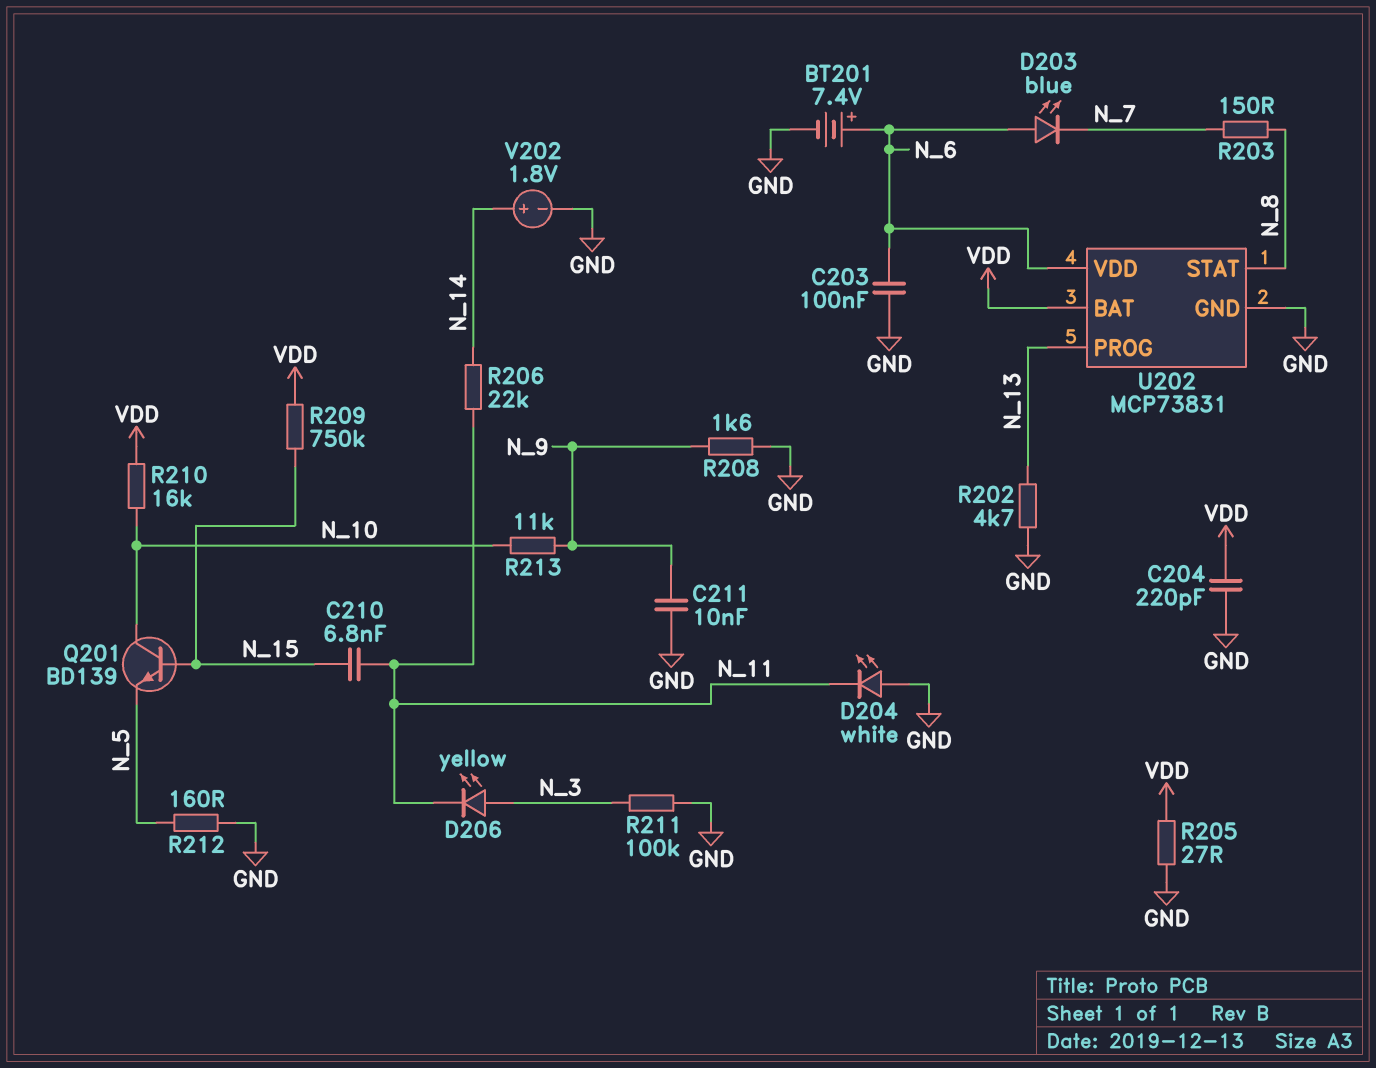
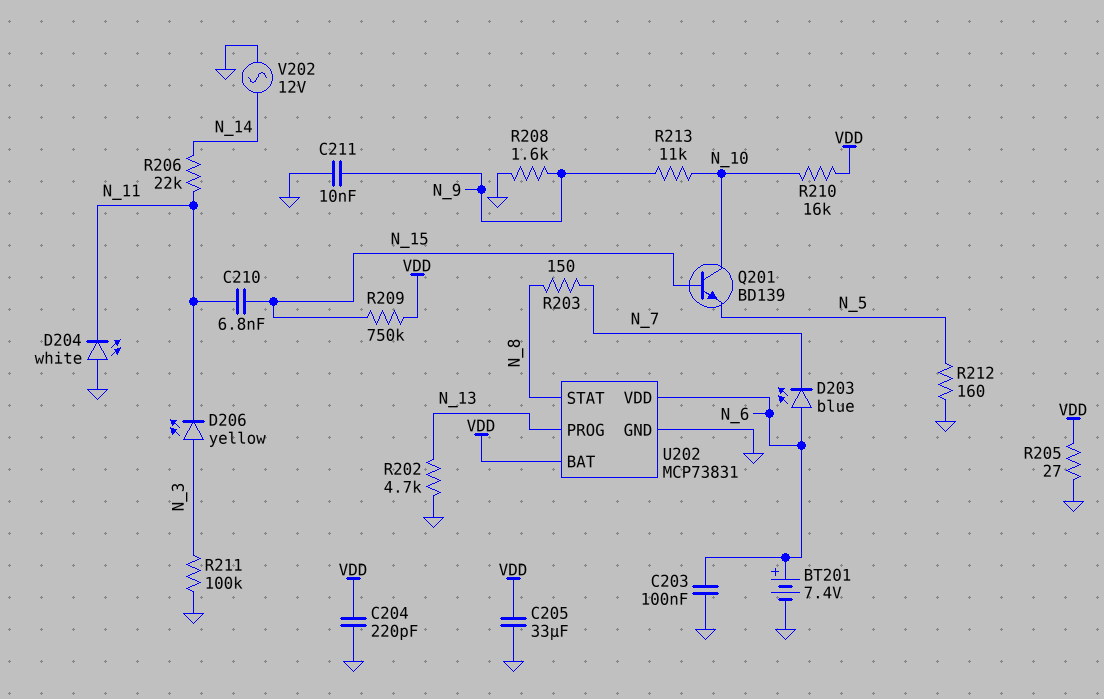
C205: none -> 33uF (GND, VDD)
V202: 1.8V (plus N_14, minus GND) -> AC 12V (GND, N_14)

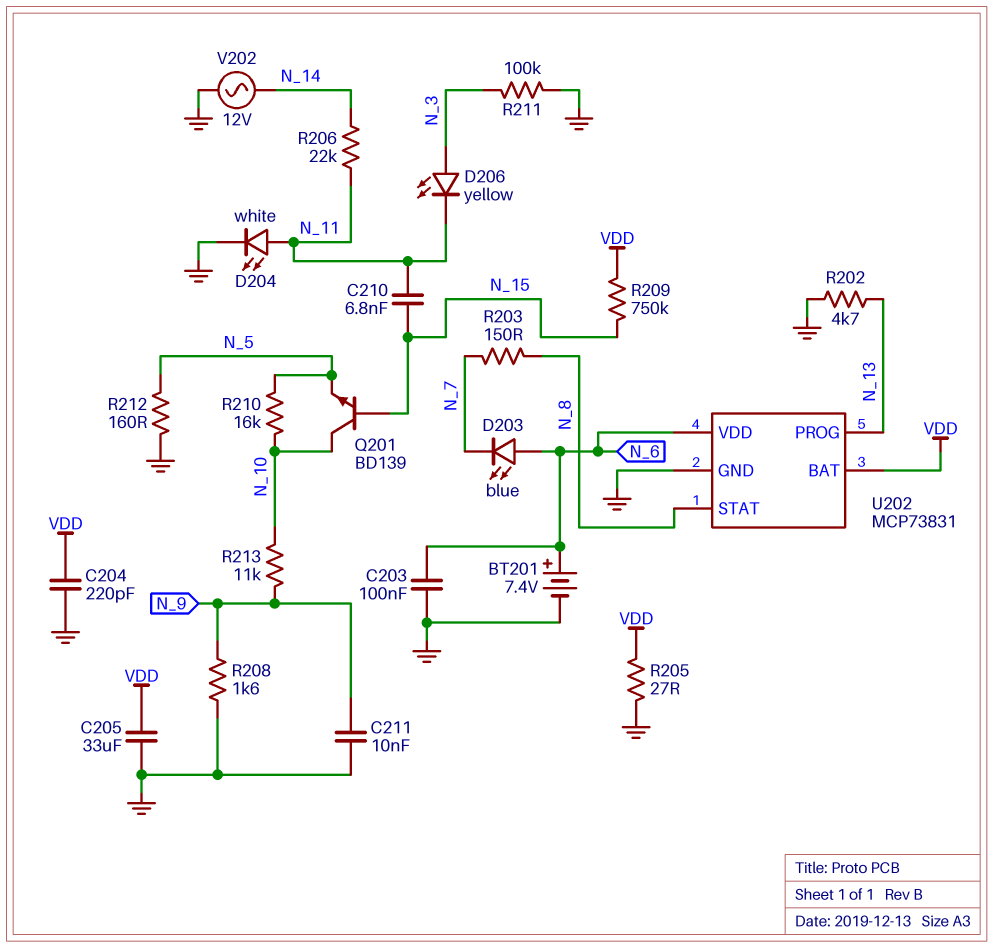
D204: LED white (A GND, K N_11) -> LED white (A N_11, K GND)
R210: 16k (N_10, VDD) -> 16k (N_5, N_10)

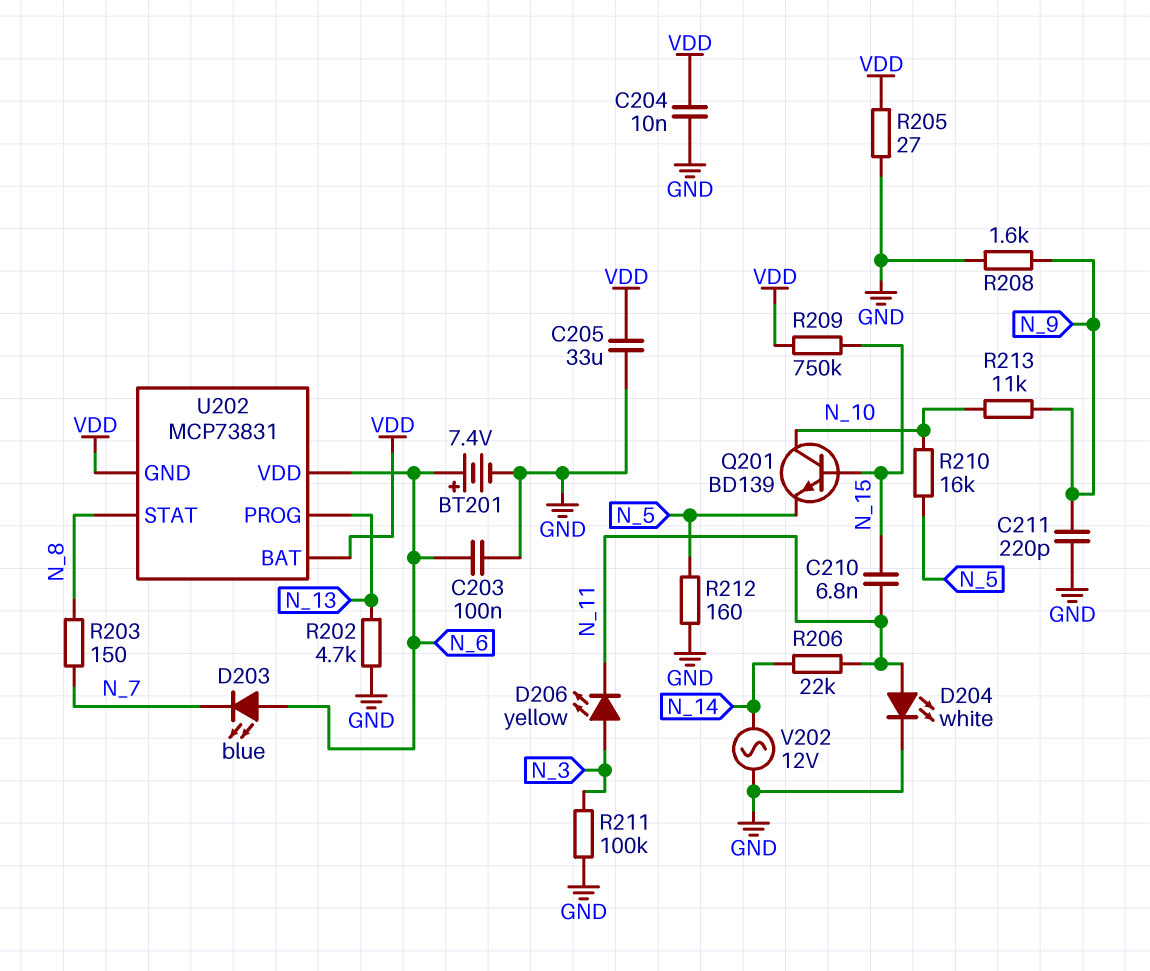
C204: 220pF (GND, VDD) -> 10nF (GND, VDD)
C211: 10nF (GND, N_9) -> 220pF (GND, N_9)
U202 pin GND: GND -> VDD

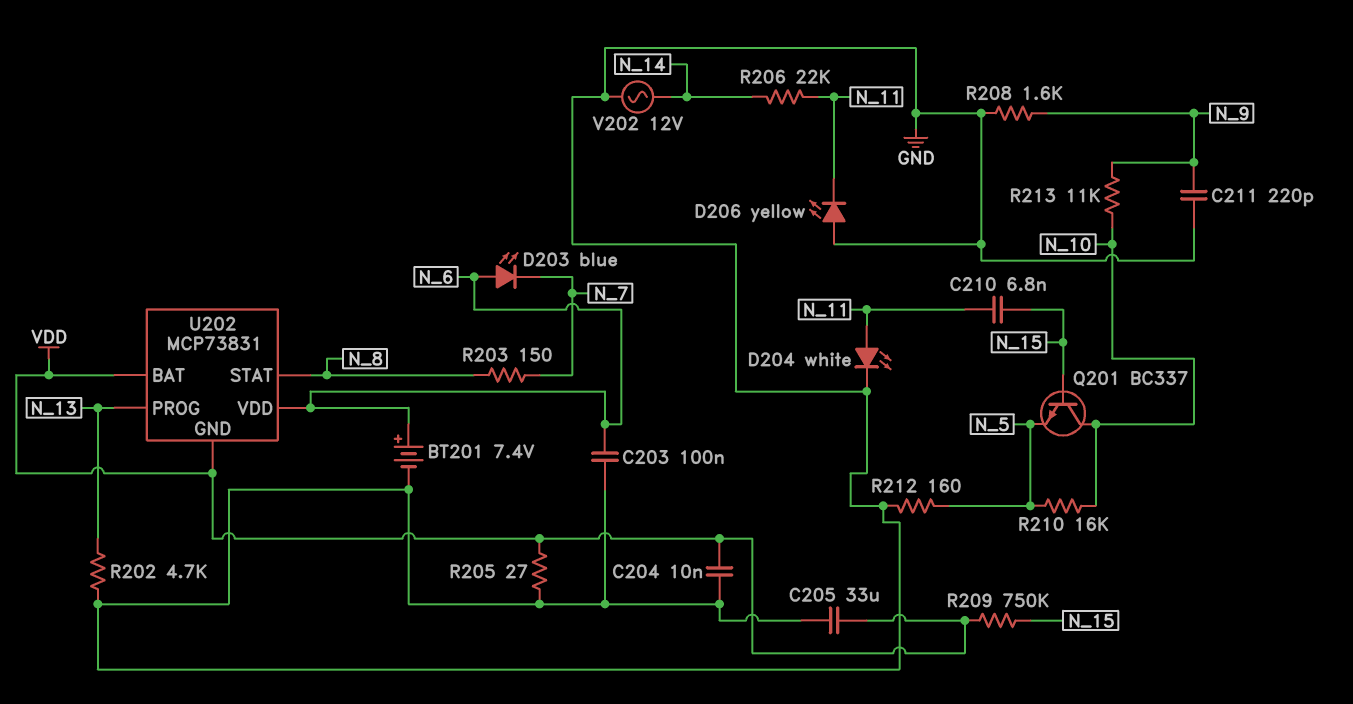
D206: LED yellow (A N_3, K N_11) -> LED yellow (A GND, K N_11)
Q201: NPN BD139 (B N_15, C N_10, E N_5) -> NPN BC337 (B N_15, C N_10, E N_5)
R211: 100k (GND, N_3) -> none

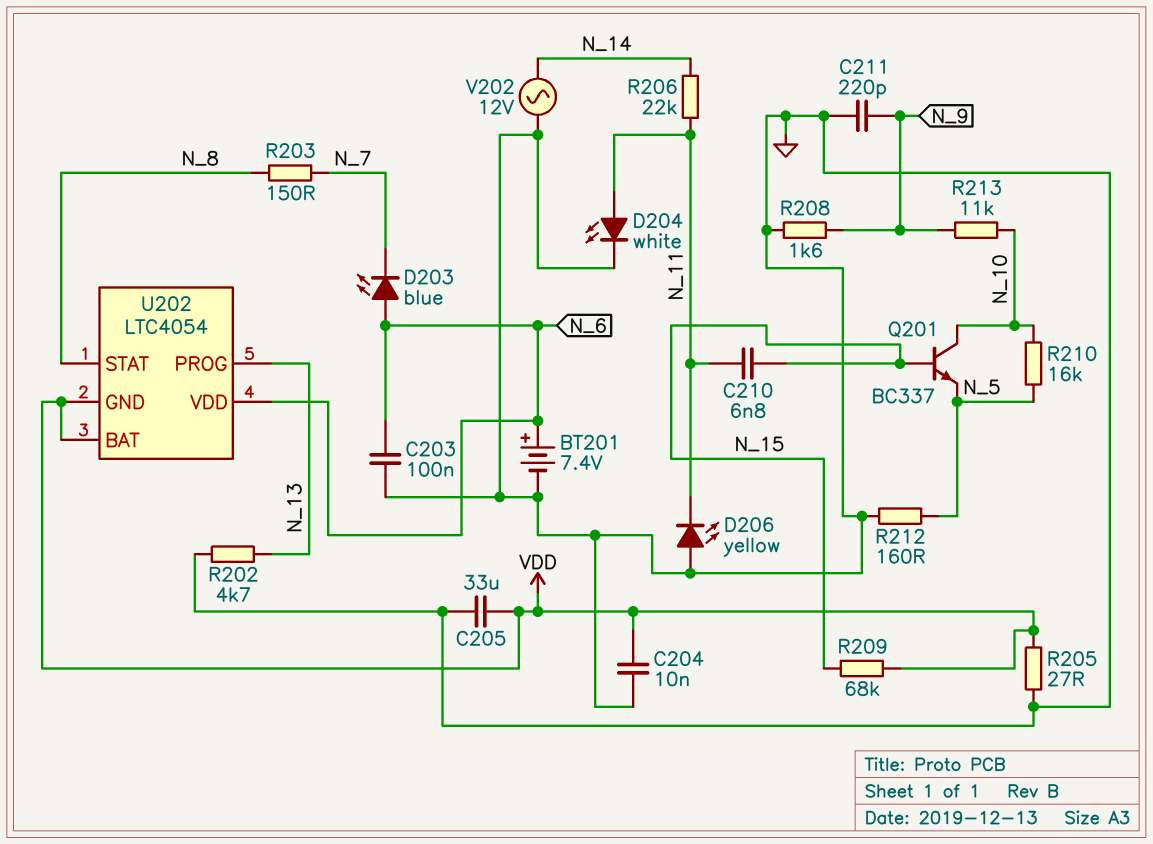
R209: 750k (N_15, VDD) -> 68k (N_15, VDD)
U202: MCP73831 -> LTC4054

